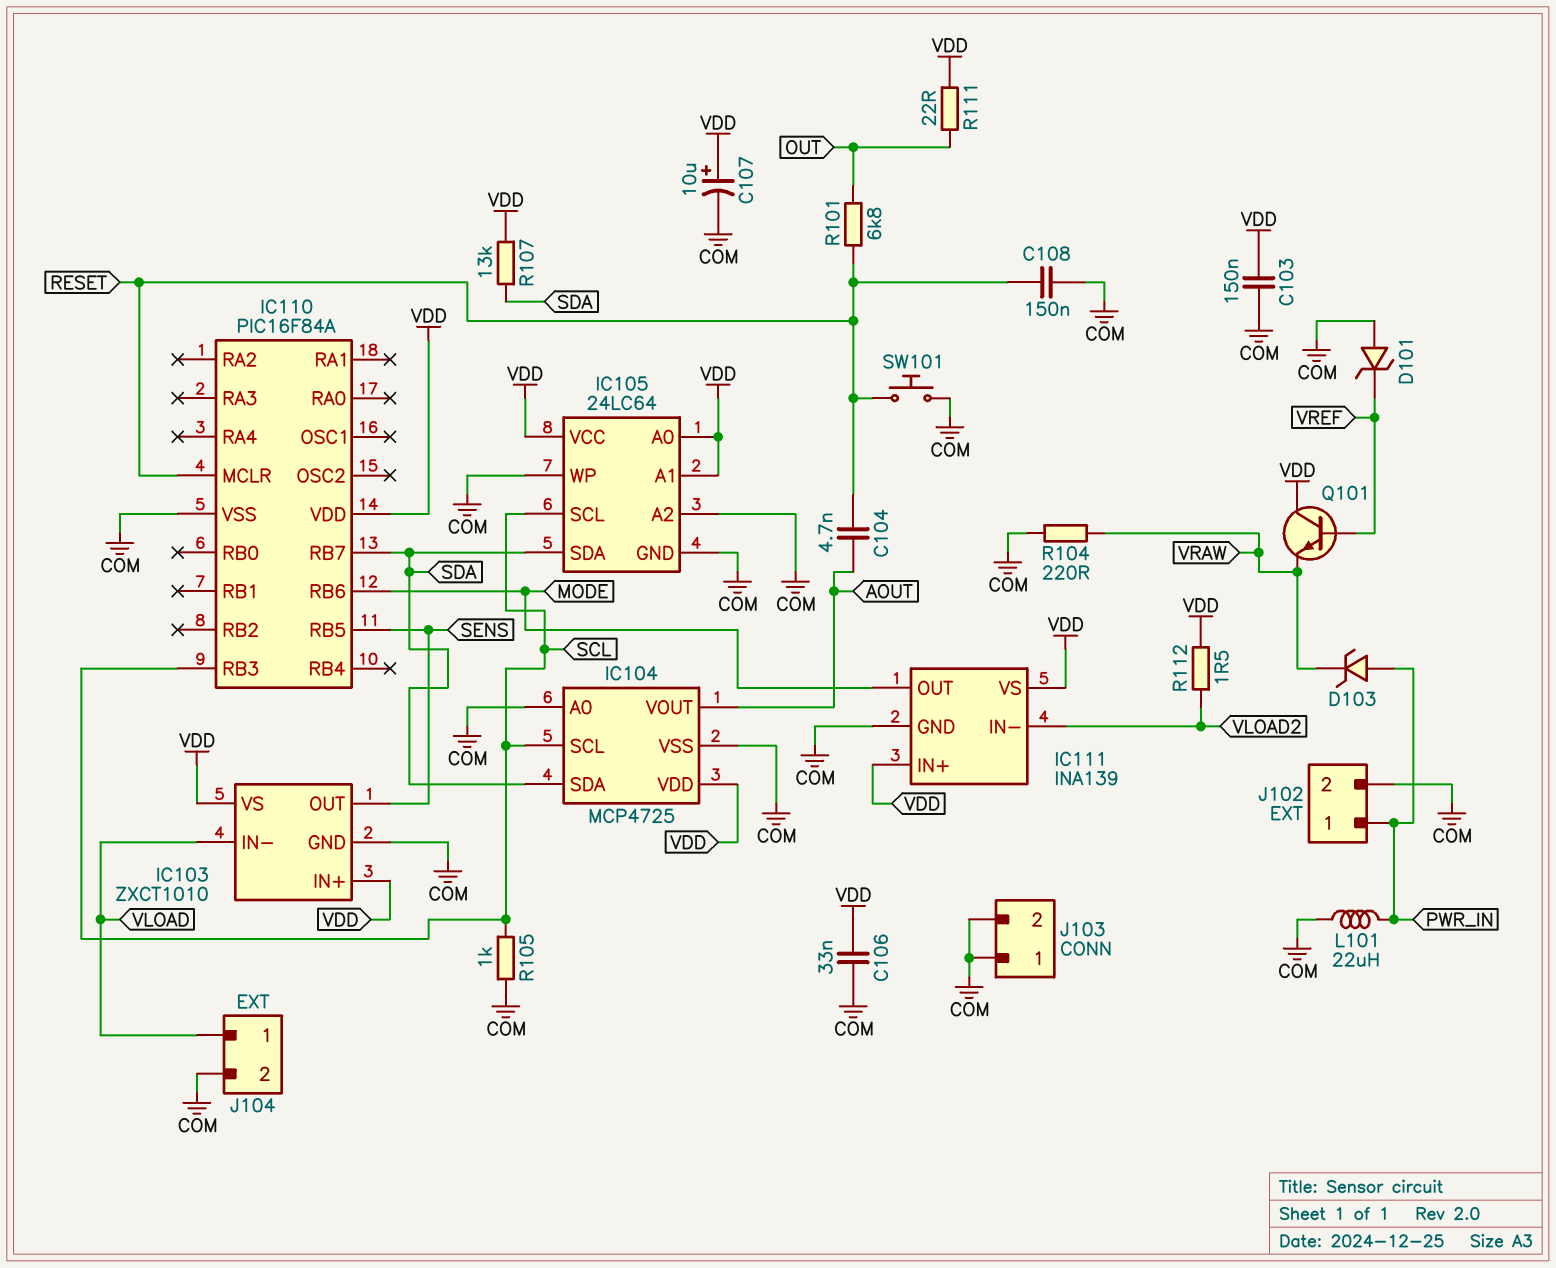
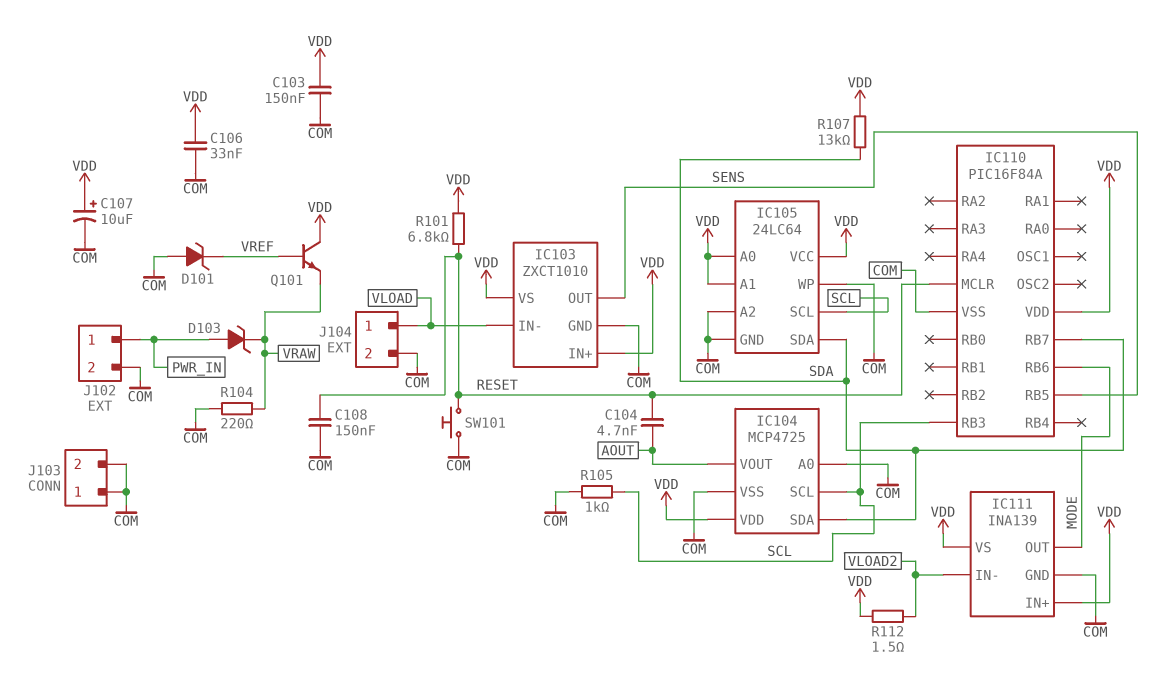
L101: 22uH (COM, PWR_IN) -> none
R101: 6.8k (OUT, RESET) -> 6.8k (RESET, VDD)
R111: 22 (OUT, VDD) -> none

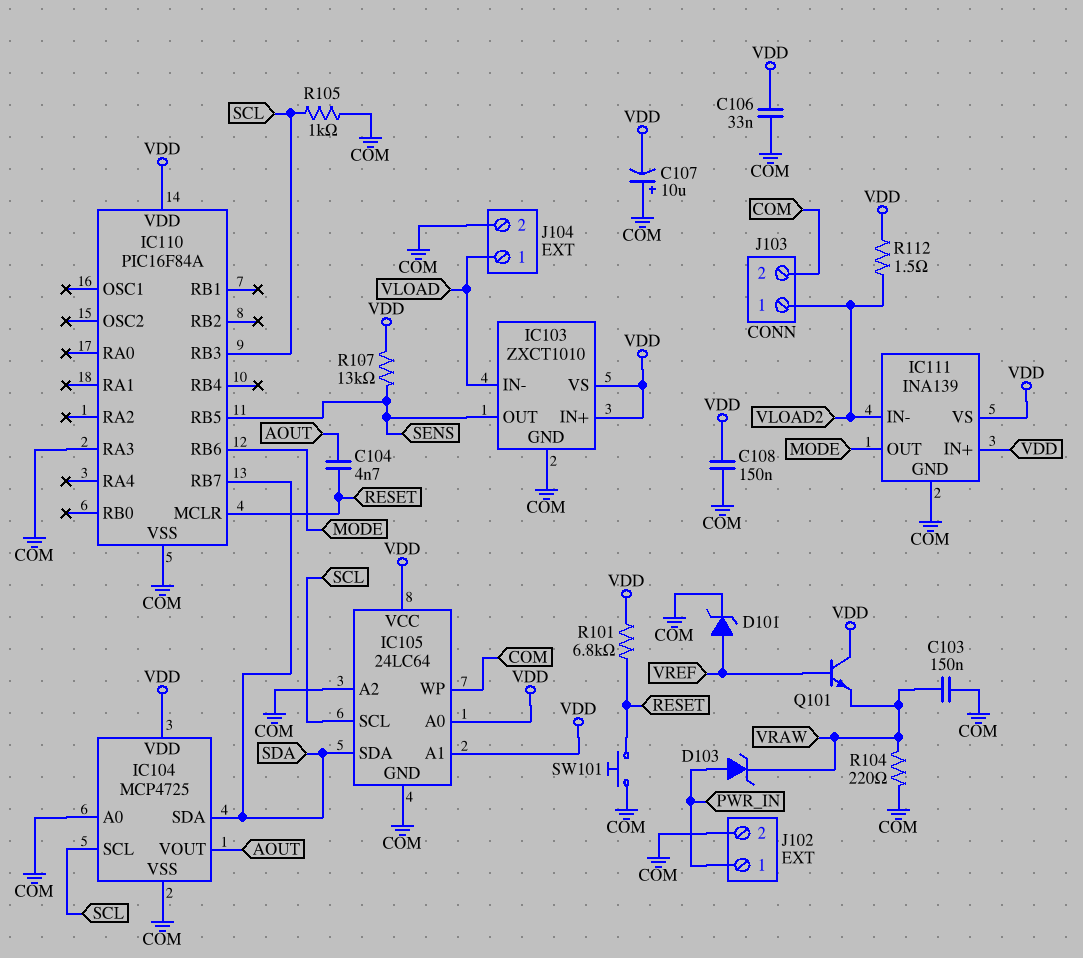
C103: 150nF (COM, VDD) -> 150nF (COM, VRAW)
C107: 10uF (plus VDD, minus COM) -> 10uF (plus COM, minus VDD)
C108: 150nF (COM, RESET) -> 150nF (COM, VDD)
D101: zener (A COM, K VREF) -> zener (A VREF, K COM)
IC110 pin RA3: none -> COM
J103 pin 1: COM -> VLOAD2
R107: 13k (SDA, VDD) -> 13k (SENS, VDD)

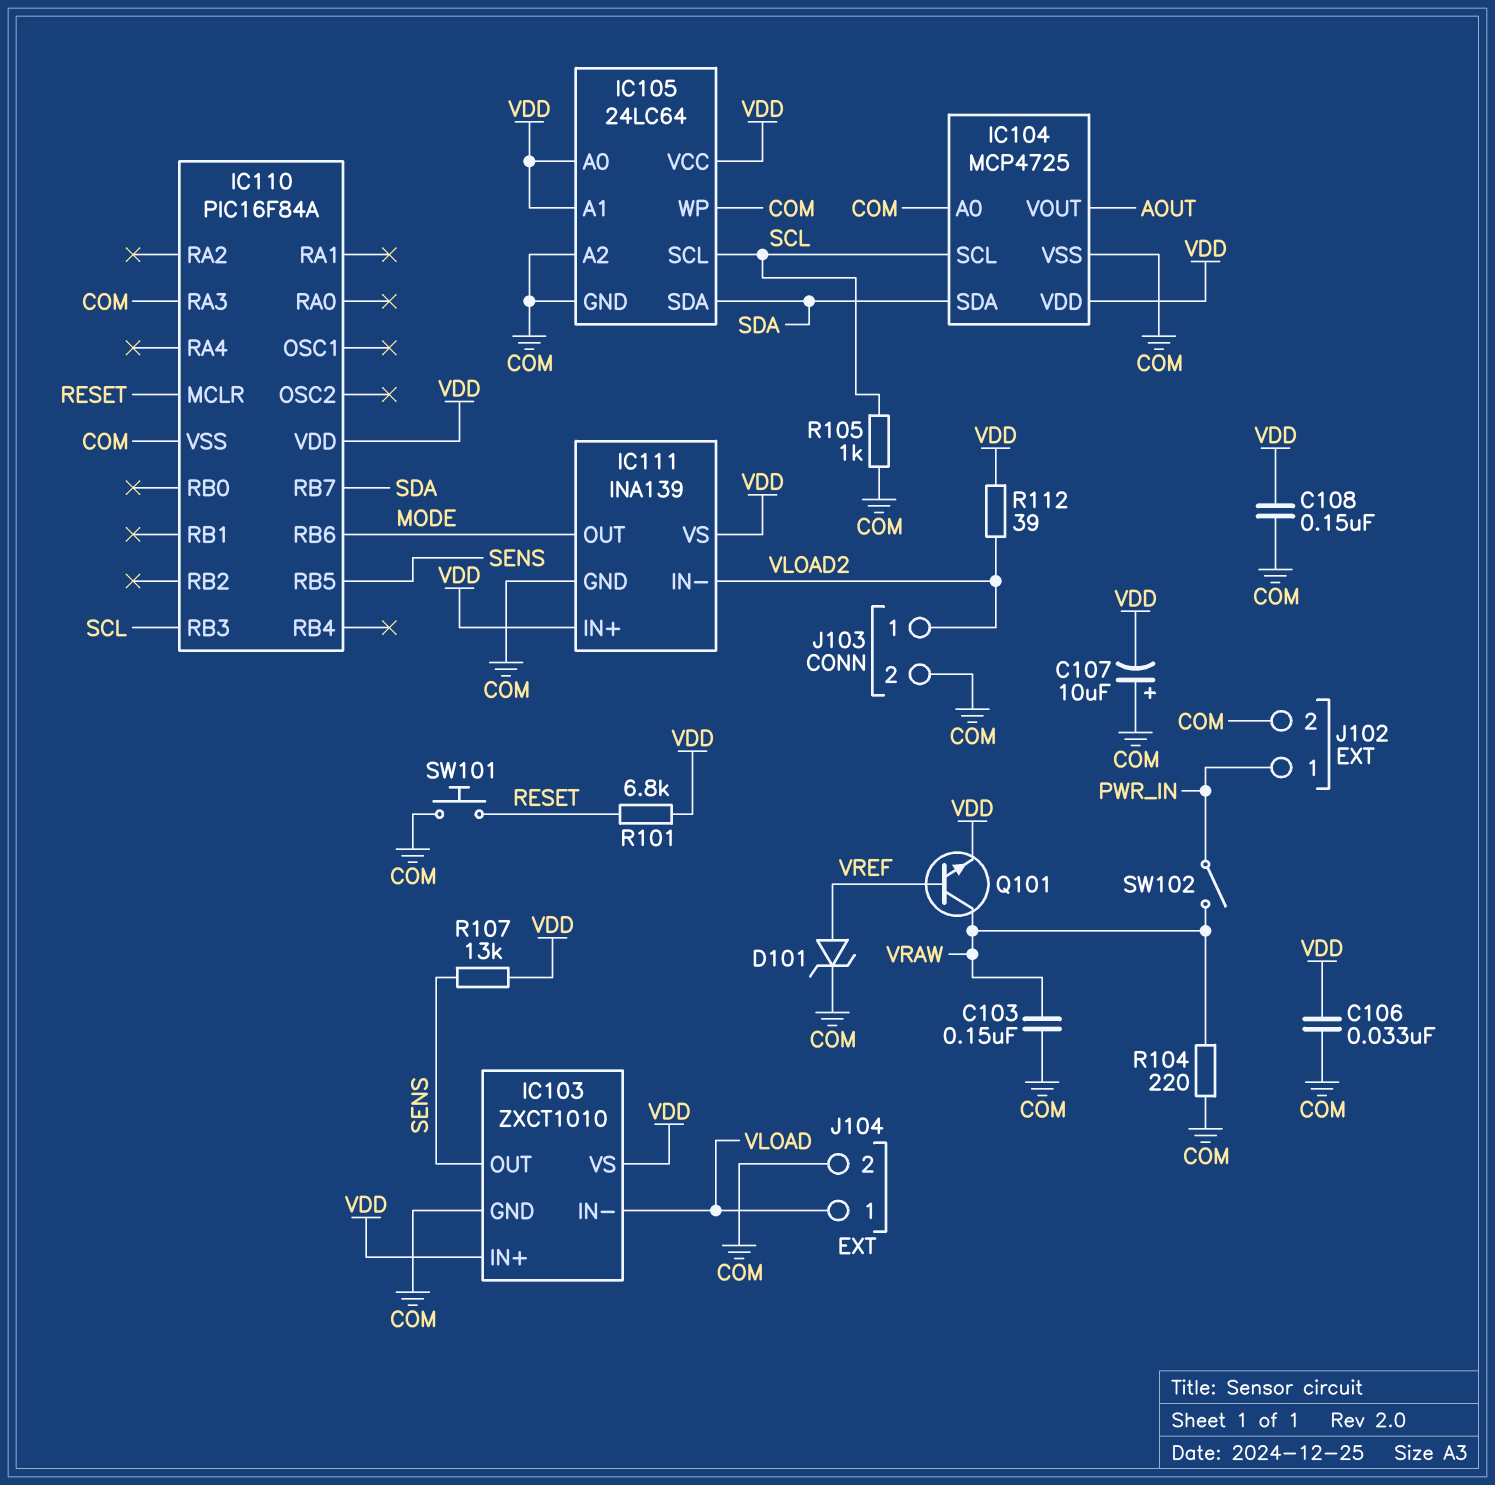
C104: 4.7nF (AOUT, RESET) -> none
D103: zener (A PWR_IN, K VRAW) -> none
Q101: NPN (B VREF, C VDD, E VRAW) -> NPN (B VREF, C VRAW, E VDD)
R112: 1.5 (VDD, VLOAD2) -> 39 (VDD, VLOAD2)
SW102: none -> switch (PWR_IN, VRAW)

